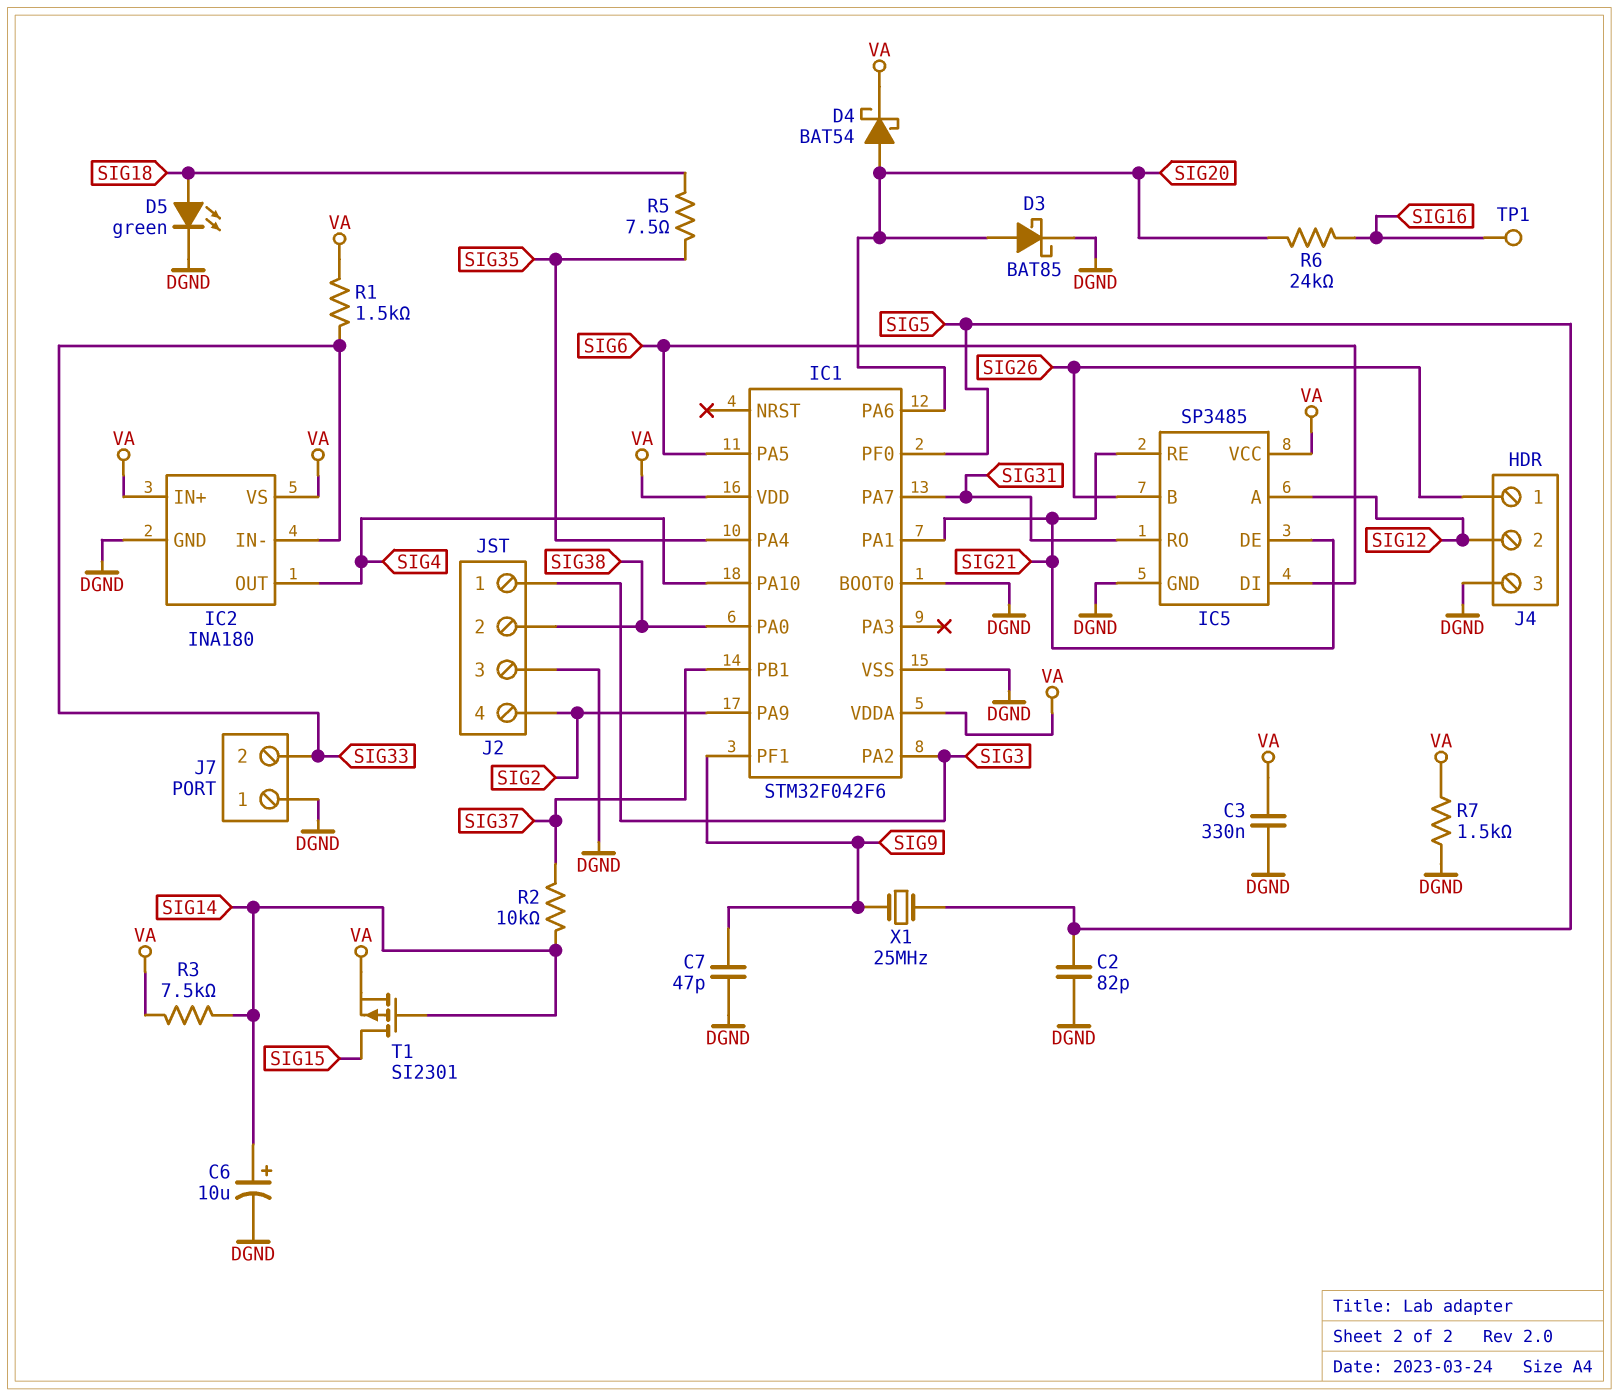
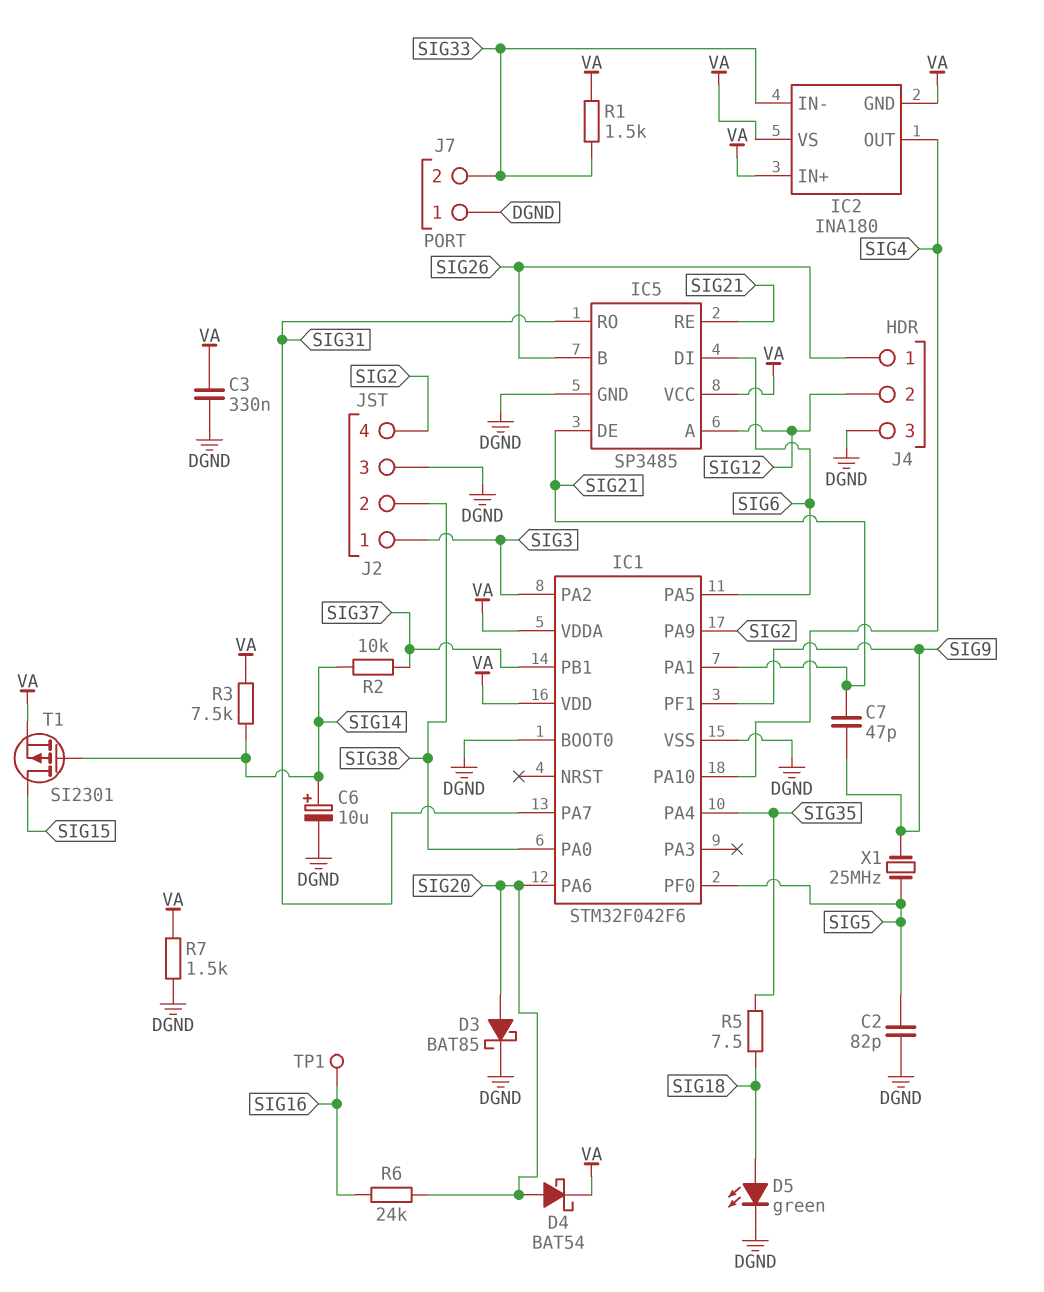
C7: 47pF (DGND, SIG9) -> 47pF (SIG9, SIG21)
IC2 pin GND: DGND -> VA

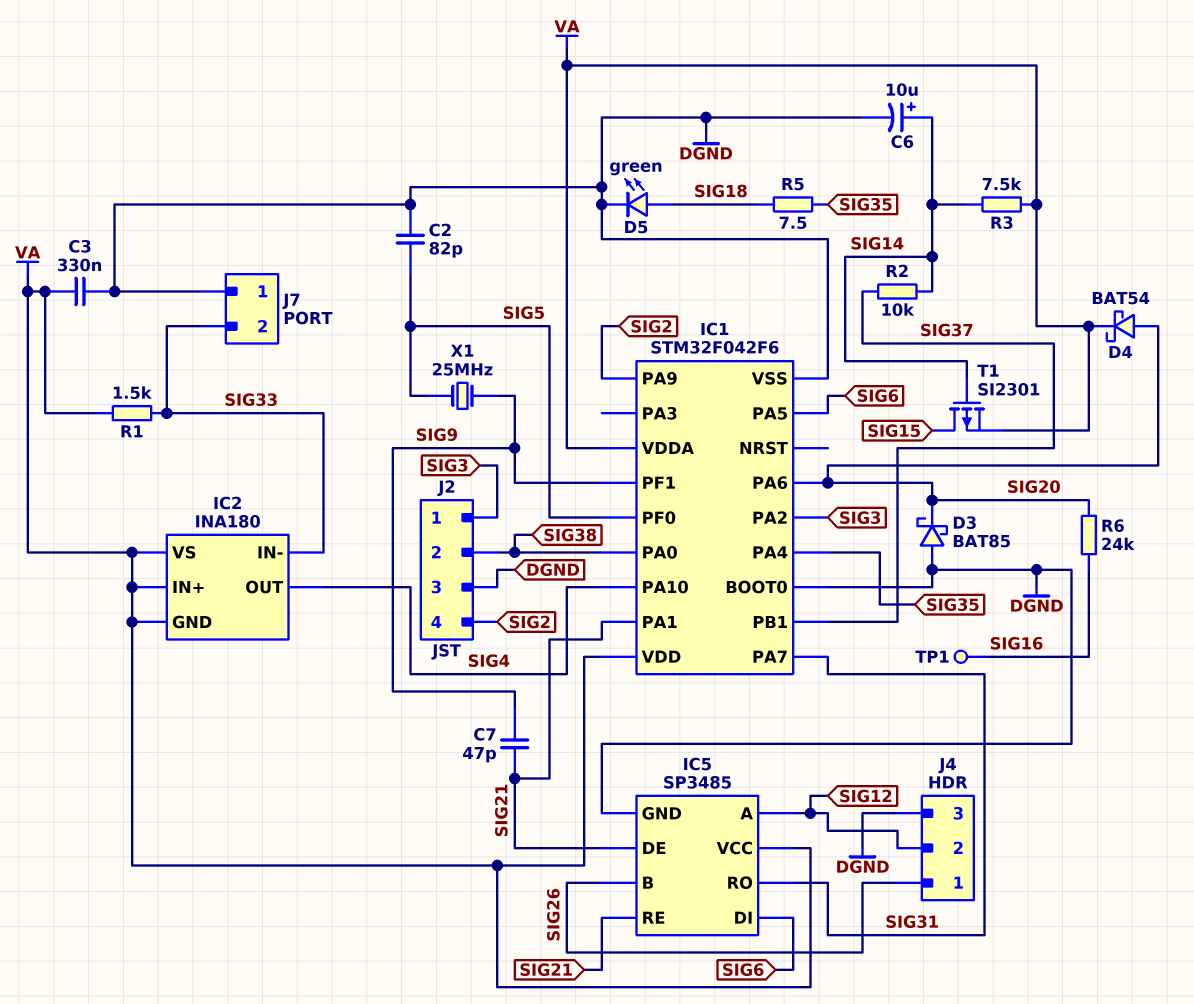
D3: schottky BAT85 (A SIG20, K DGND) -> schottky BAT85 (A DGND, K SIG20)
R7: 1.5k (DGND, VA) -> none

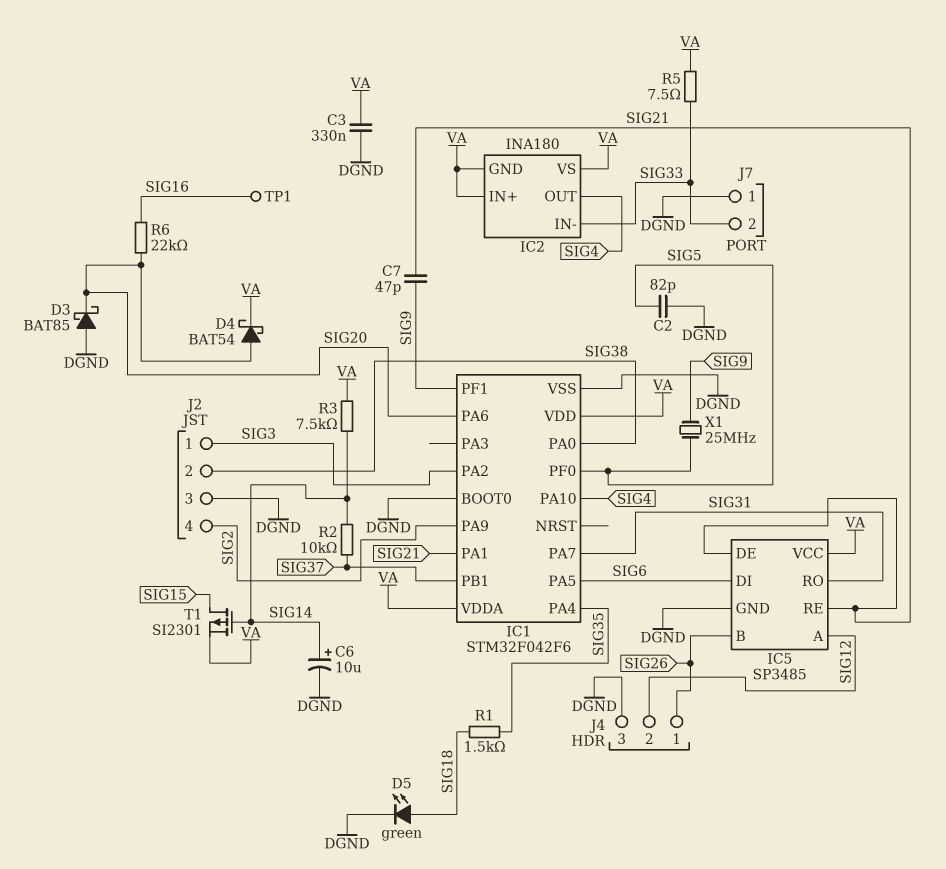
R1: 1.5k (SIG33, VA) -> 1.5k (SIG18, SIG35)
R5: 7.5 (SIG18, SIG35) -> 7.5 (SIG33, VA)
R6: 24k (SIG16, SIG20) -> 22k (SIG16, SIG20)

